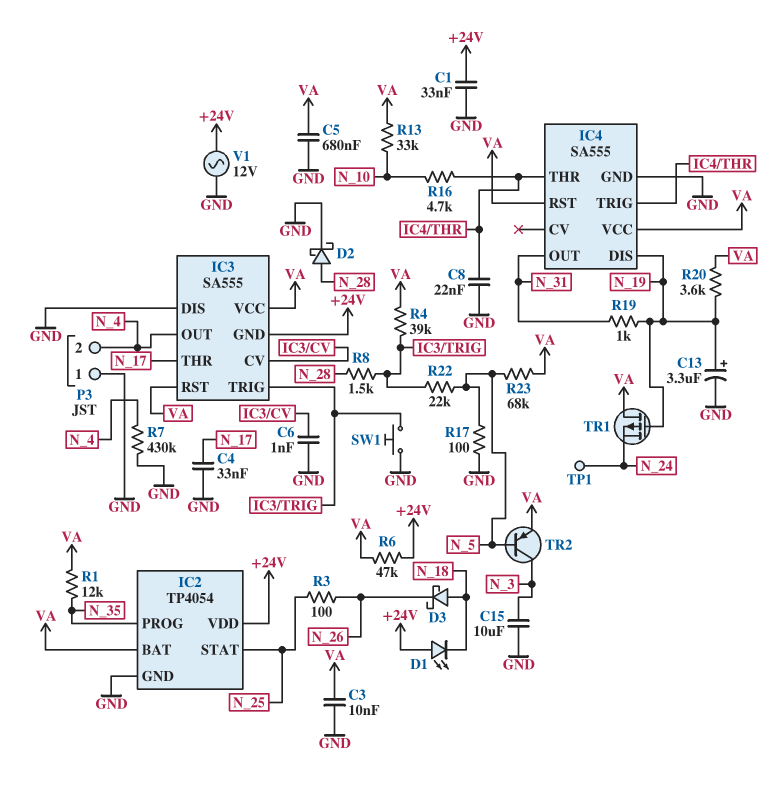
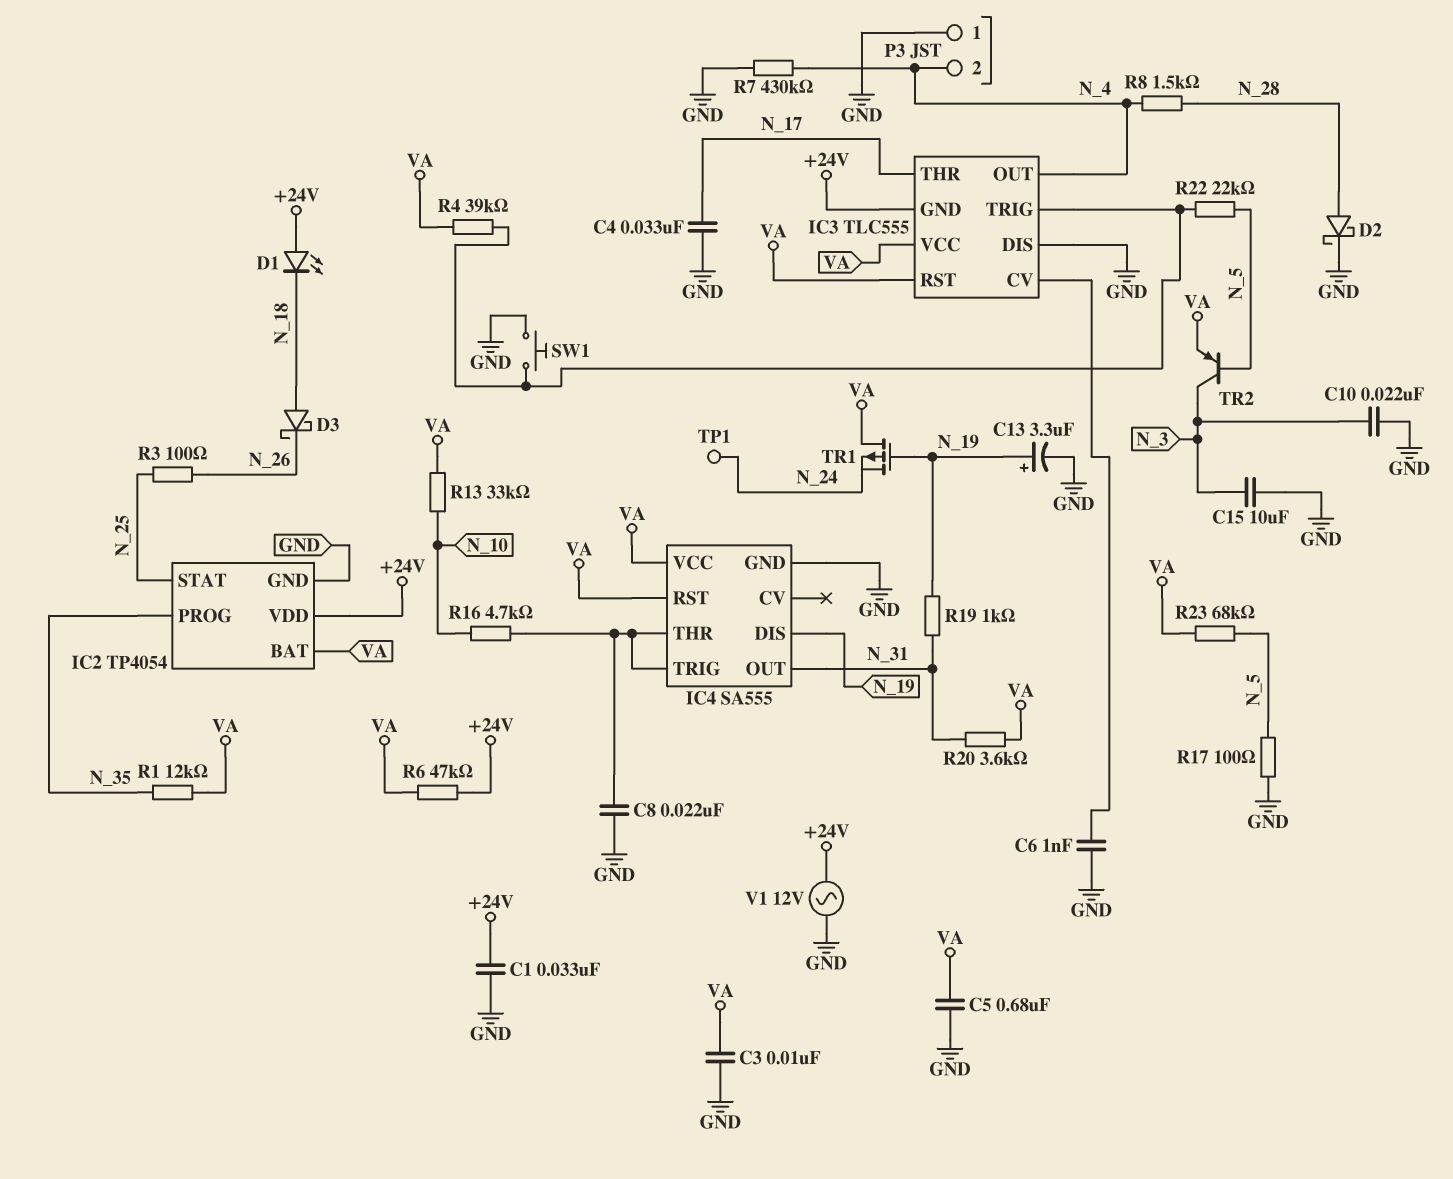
C10: none -> 22nF (GND, N_3)
IC3: SA555 -> TLC555
R8: 1.5k (IC3/TRIG, N_28) -> 1.5k (N_4, N_28)
R20: 3.6k (N_19, VA) -> 3.6k (N_31, VA)

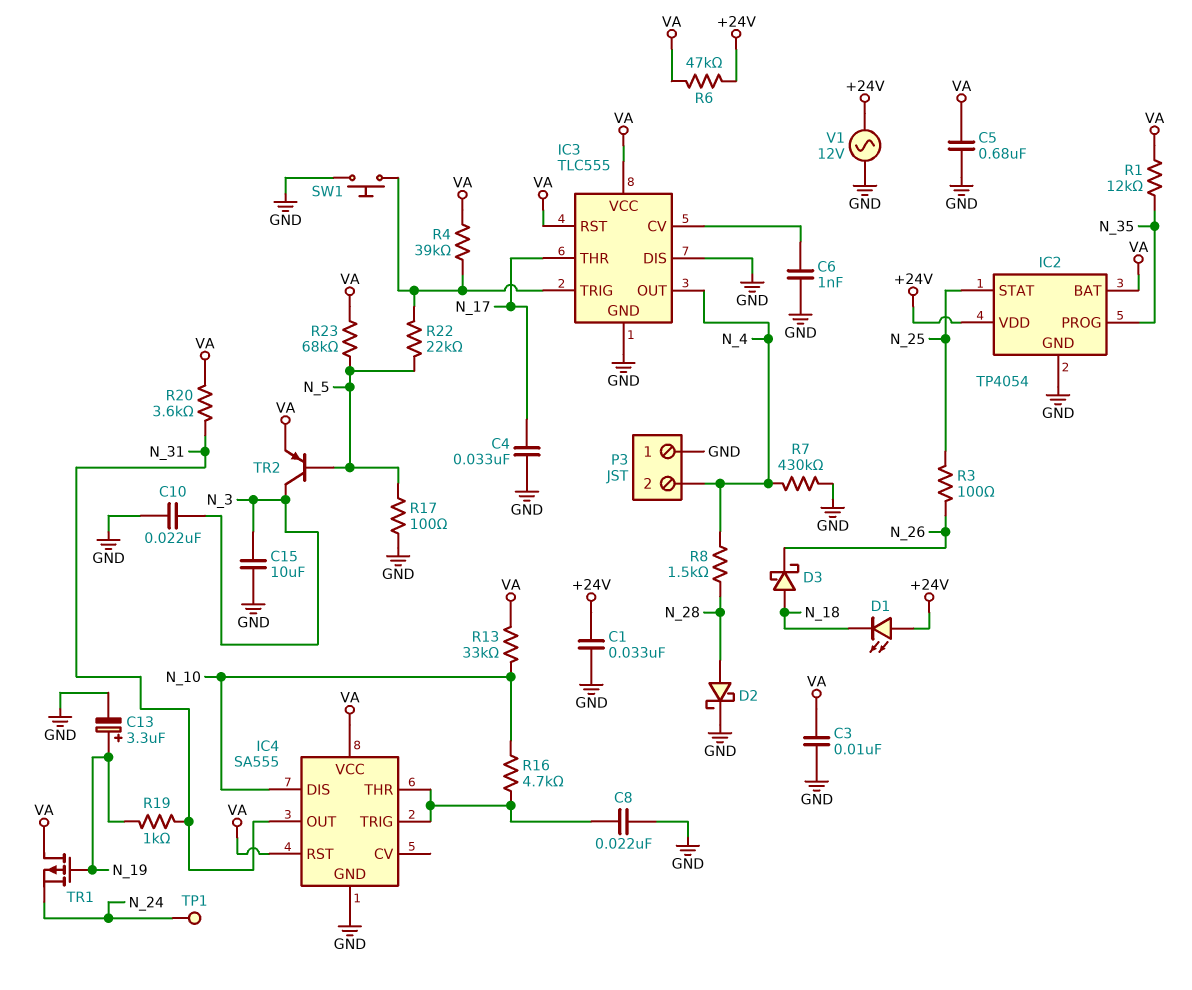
IC3 pin GND: +24V -> GND
IC4 pin DIS: N_19 -> N_10

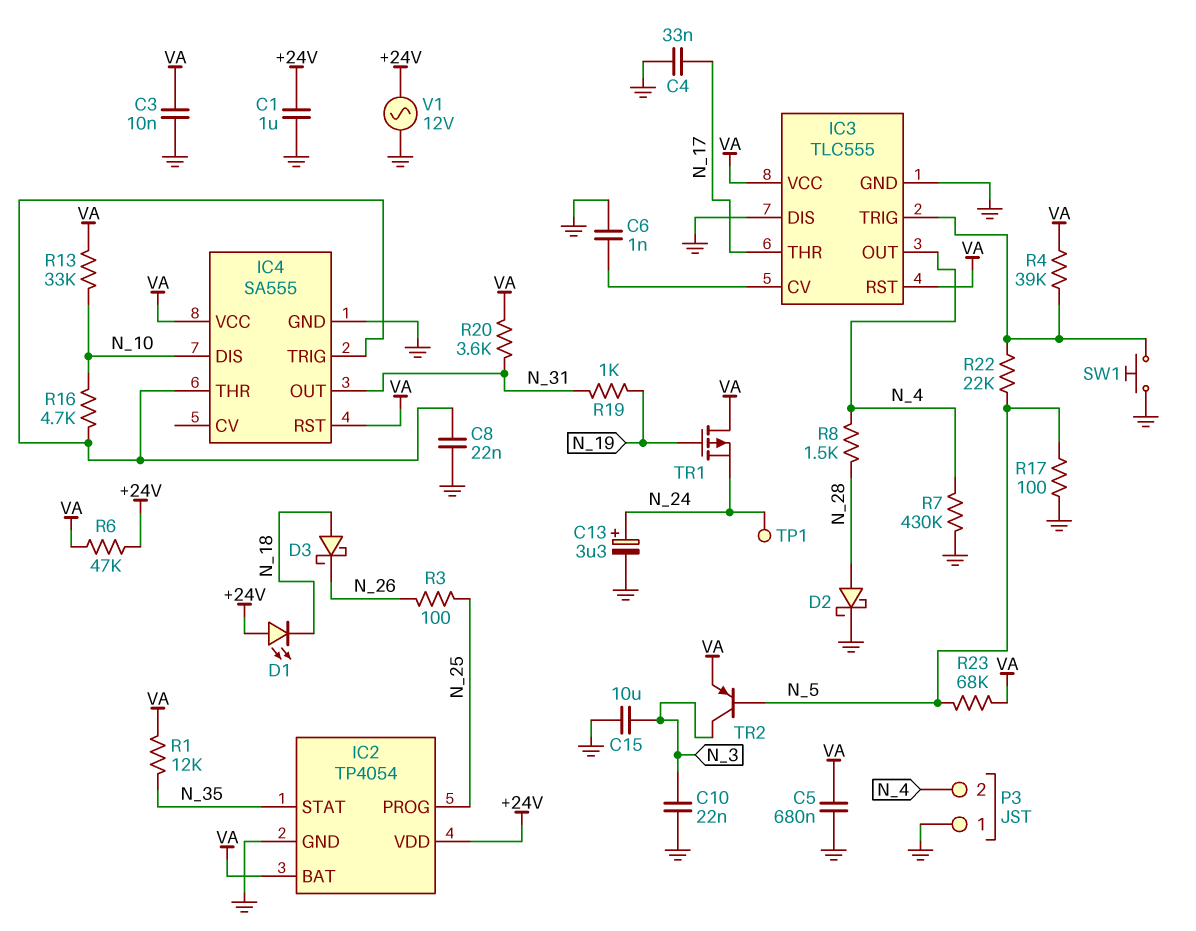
C1: 33nF (+24V, GND) -> 1uF (+24V, GND)
C13: 3.3uF (plus N_19, minus GND) -> 3.3uF (plus N_24, minus GND)
IC2 pin PROG: N_35 -> N_25
IC2 pin STAT: N_25 -> N_35

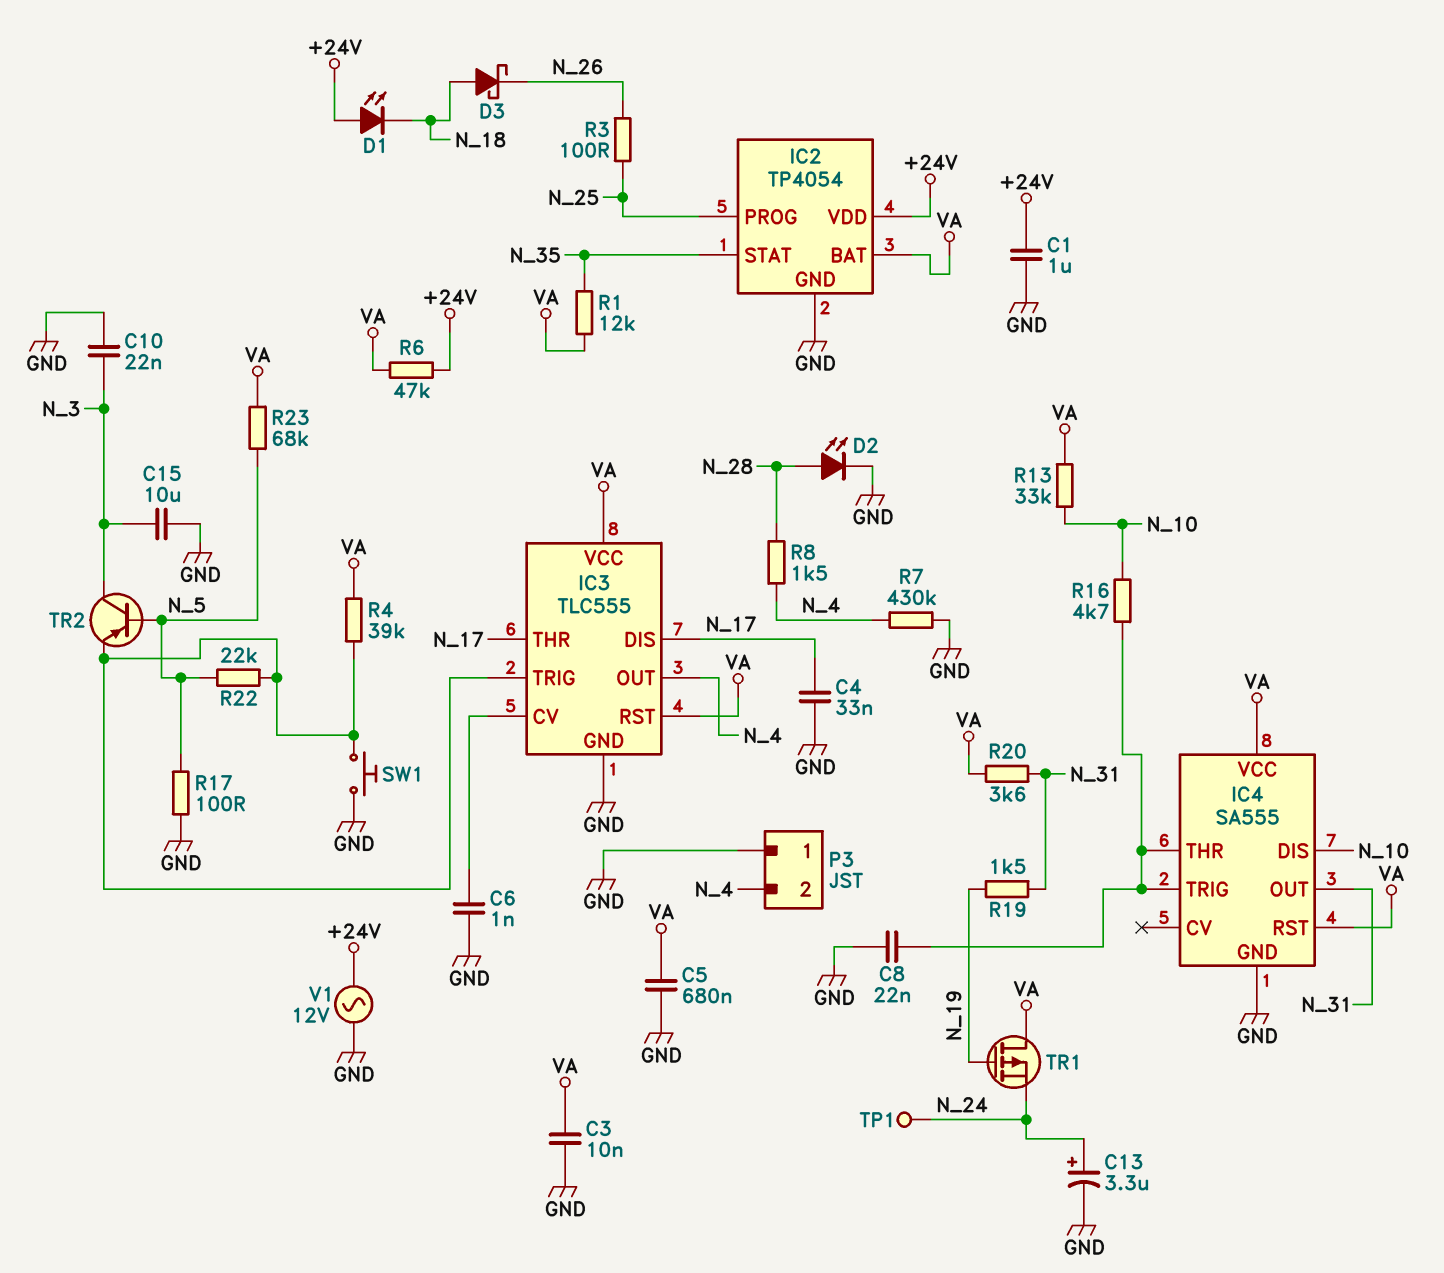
D2: schottky (A N_28, K GND) -> LED (A N_28, K GND)
IC3 pin DIS: GND -> N_17
R19: 1k (N_19, N_31) -> 1.5k (N_19, N_31)
TR2: PNP (B N_5, C N_3, E VA) -> PNP (B N_5, C N_3, E IC3/TRIG)

